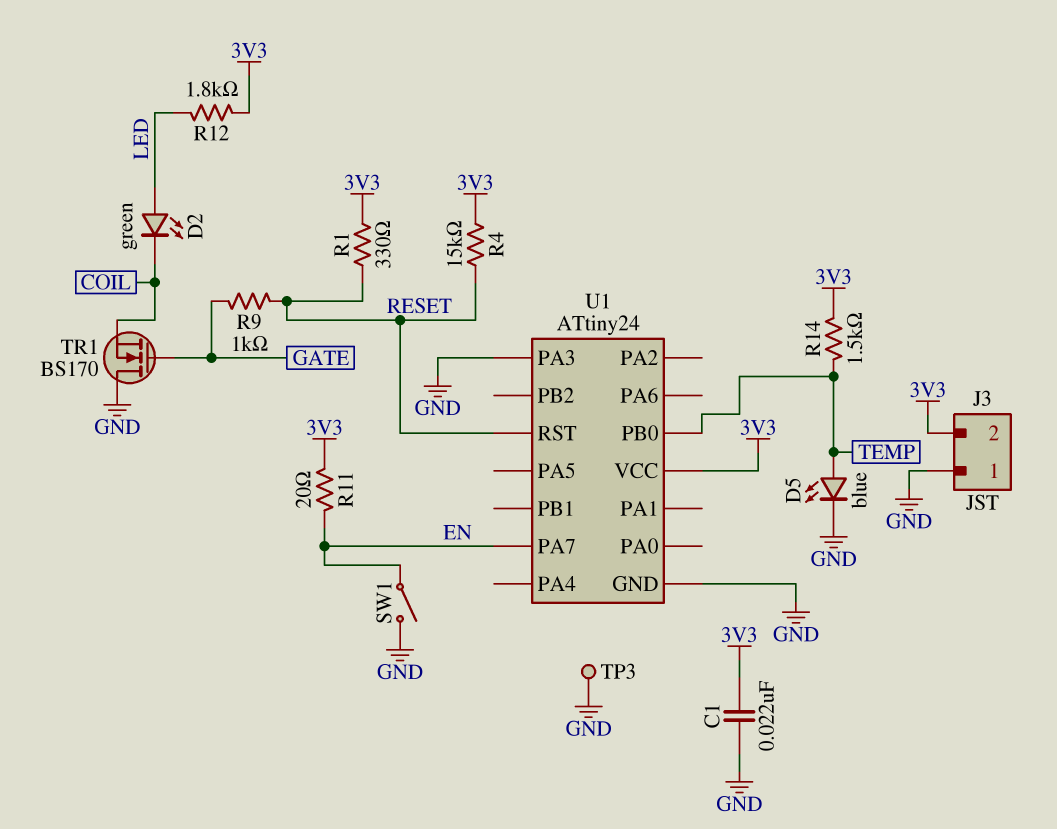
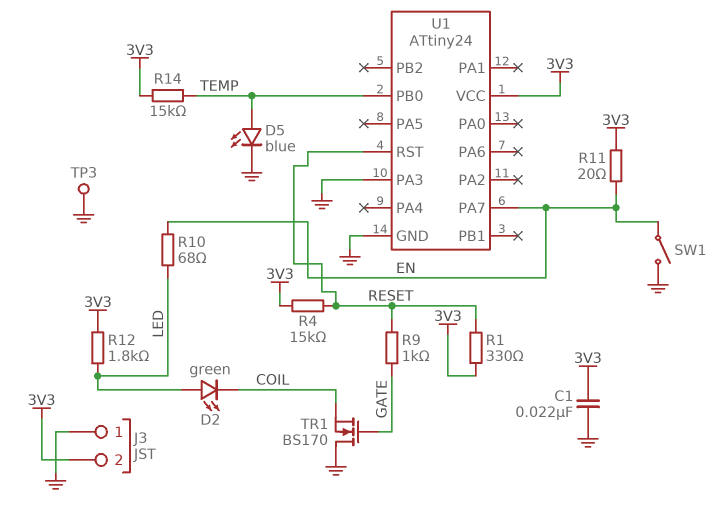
R10: none -> 68 (EN, LED)
R14: 1.5k (3V3, TEMP) -> 15k (3V3, TEMP)

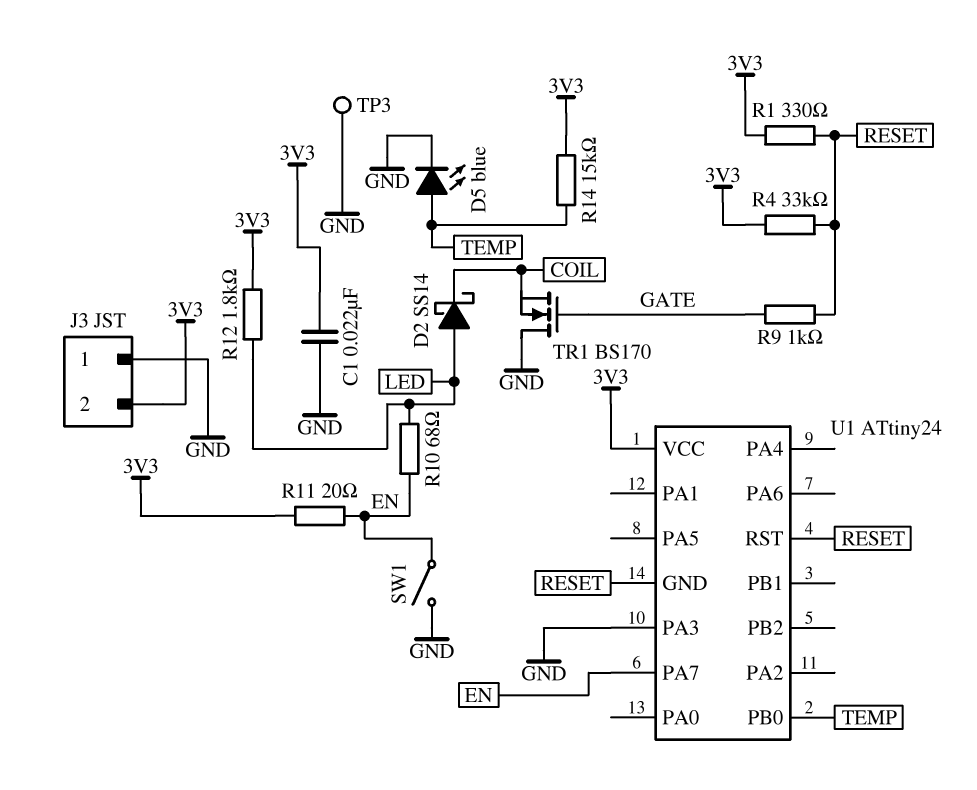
D2: LED green (A LED, K COIL) -> schottky SS14 (A LED, K COIL)
R4: 15k (3V3, RESET) -> 33k (3V3, RESET)
U1 pin GND: GND -> RESET

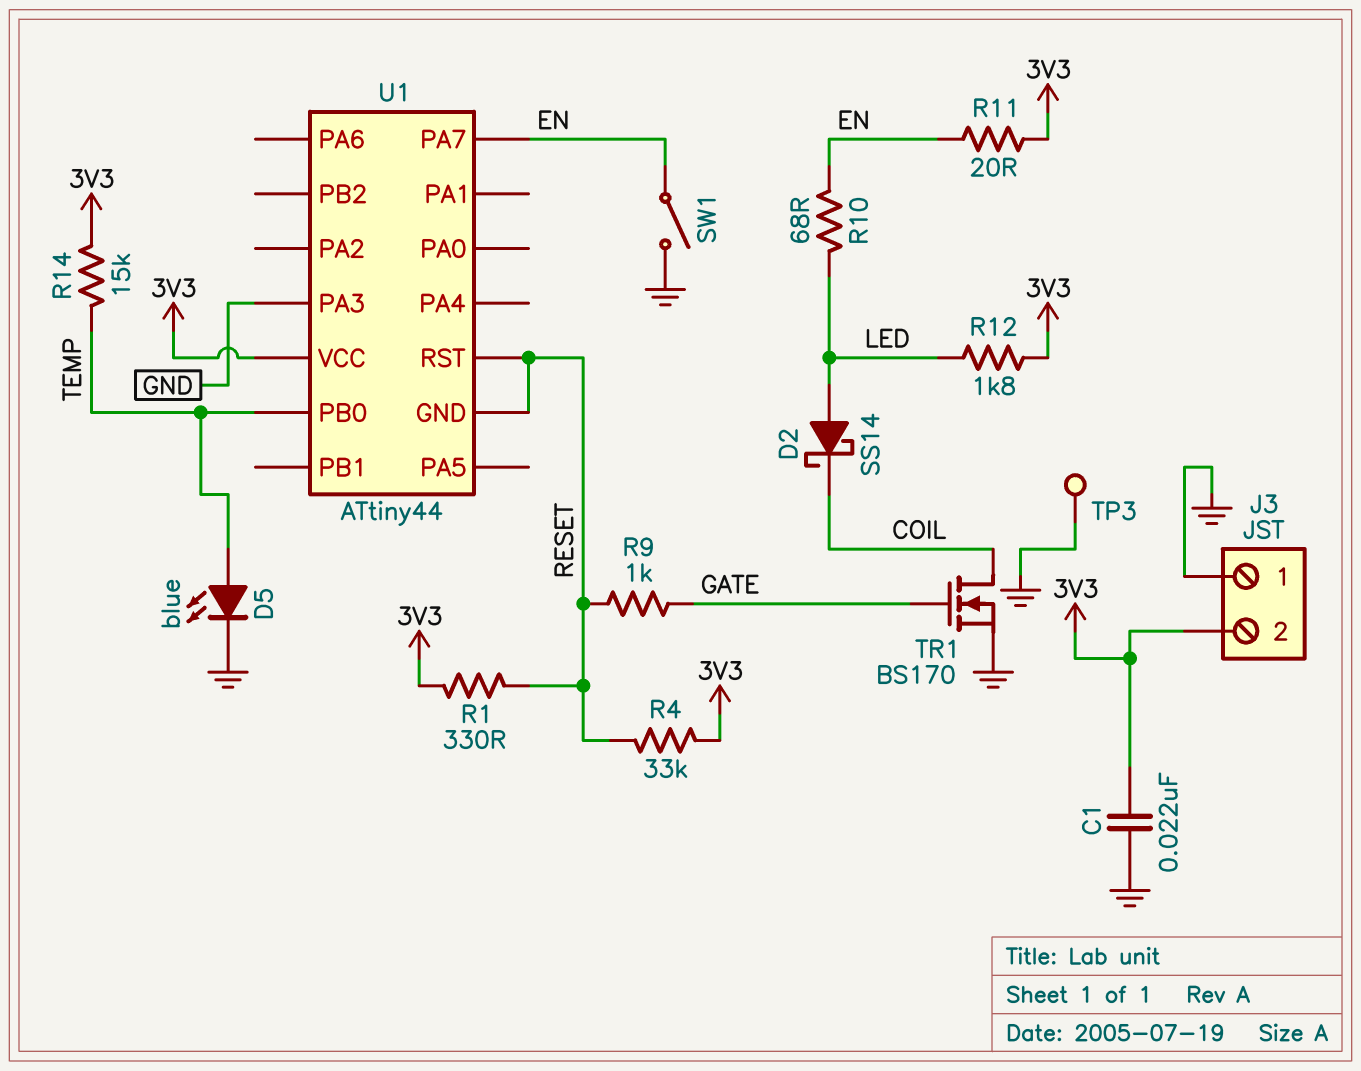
TR1: NMOS BS170 (G GATE, D GND, S COIL) -> NMOS BS170 (G GATE, D COIL, S GND)
U1: ATtiny24 -> ATtiny44

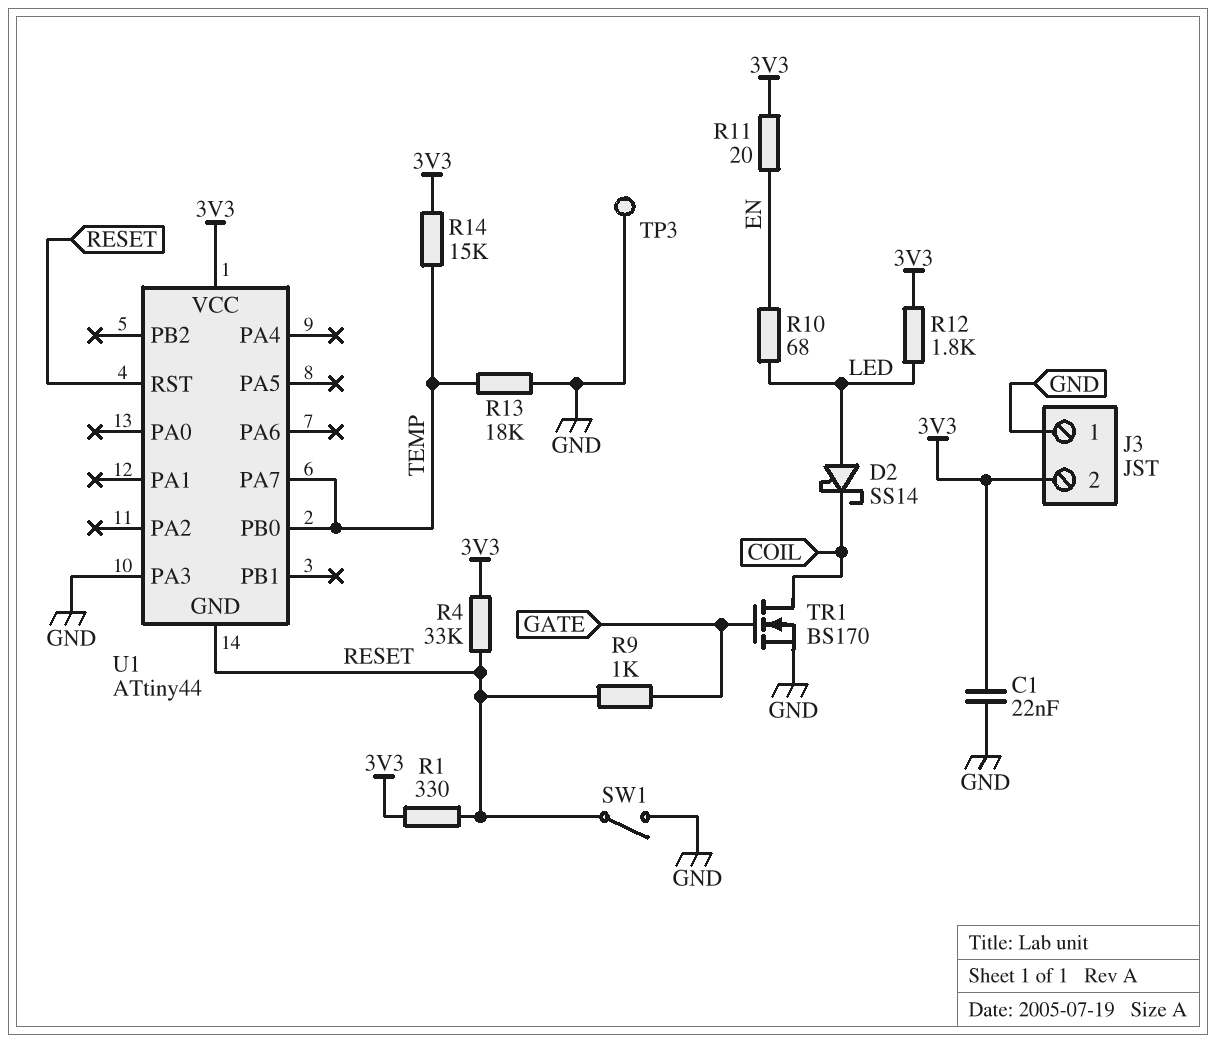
D5: LED blue (A TEMP, K GND) -> none
R13: none -> 18k (GND, TEMP)
SW1: switch (EN, GND) -> switch (GND, RESET)
U1 pin PA7: EN -> TEMP

